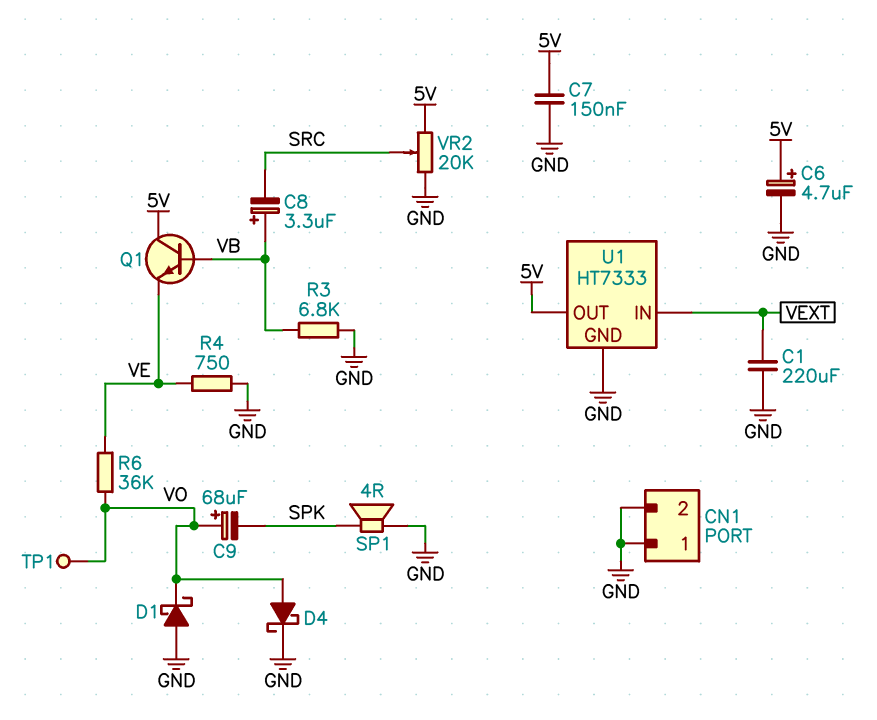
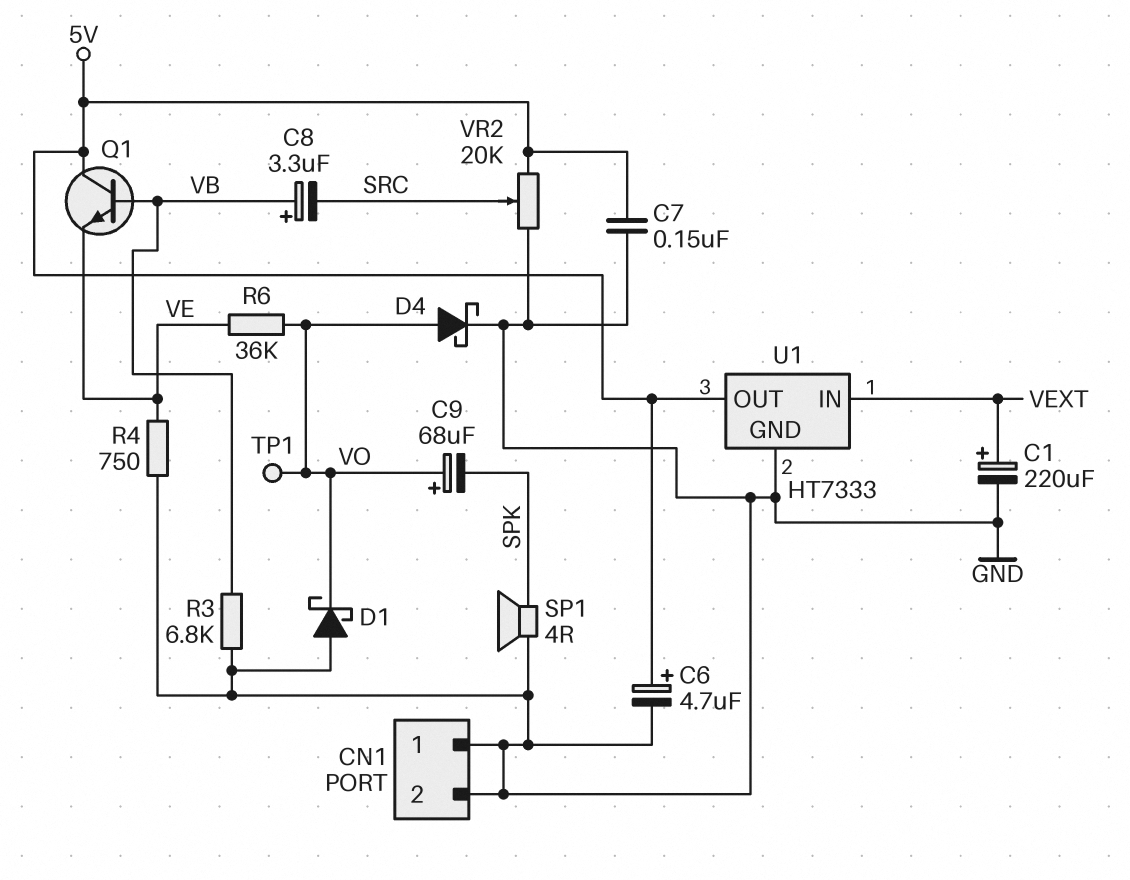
C1: 220uF (GND, VEXT) -> 220uF (plus VEXT, minus GND)

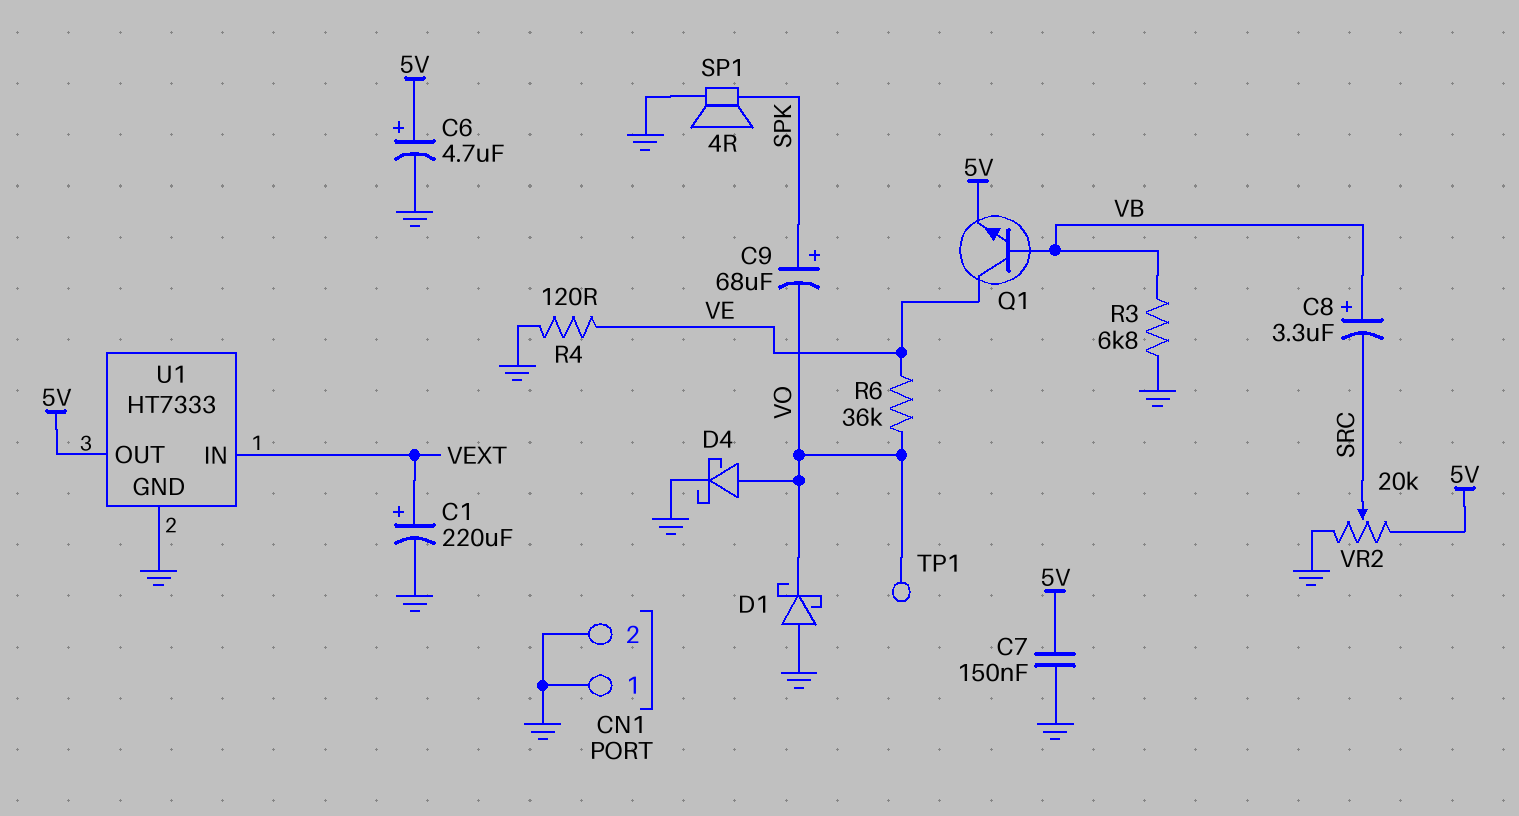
C9: 68uF (plus VO, minus SPK) -> 68uF (plus SPK, minus VO)
Q1: NPN (B VB, C 5V, E VE) -> NPN (B VB, C VE, E 5V)
R4: 750 (GND, VE) -> 120 (GND, VE)

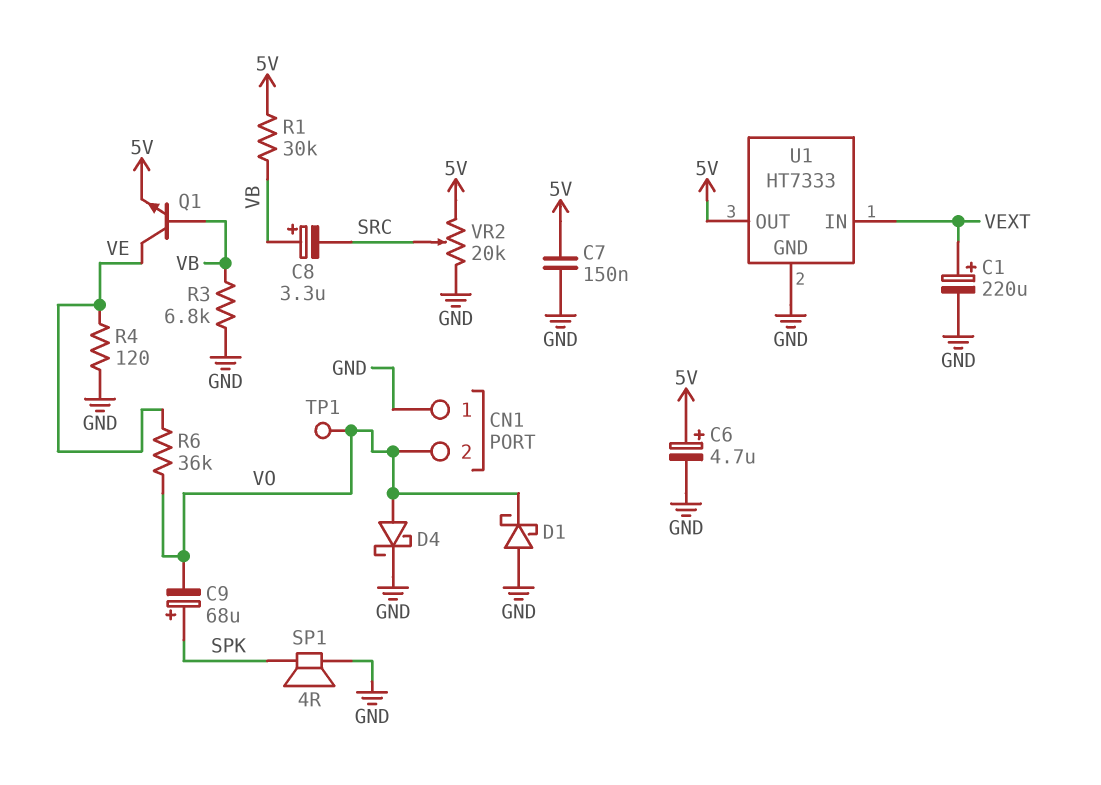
CN1 pin 2: GND -> VO
R1: none -> 30k (5V, VB)

